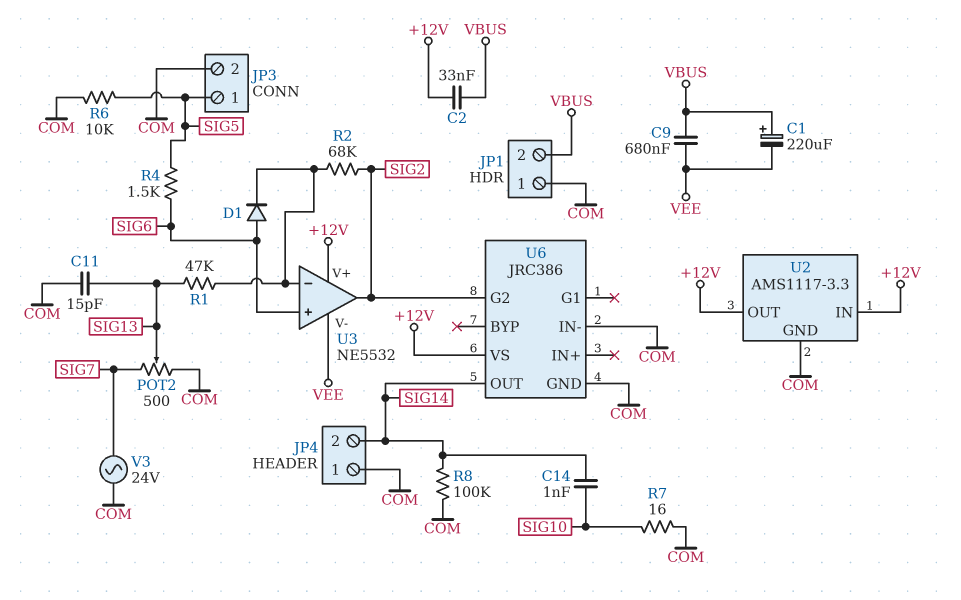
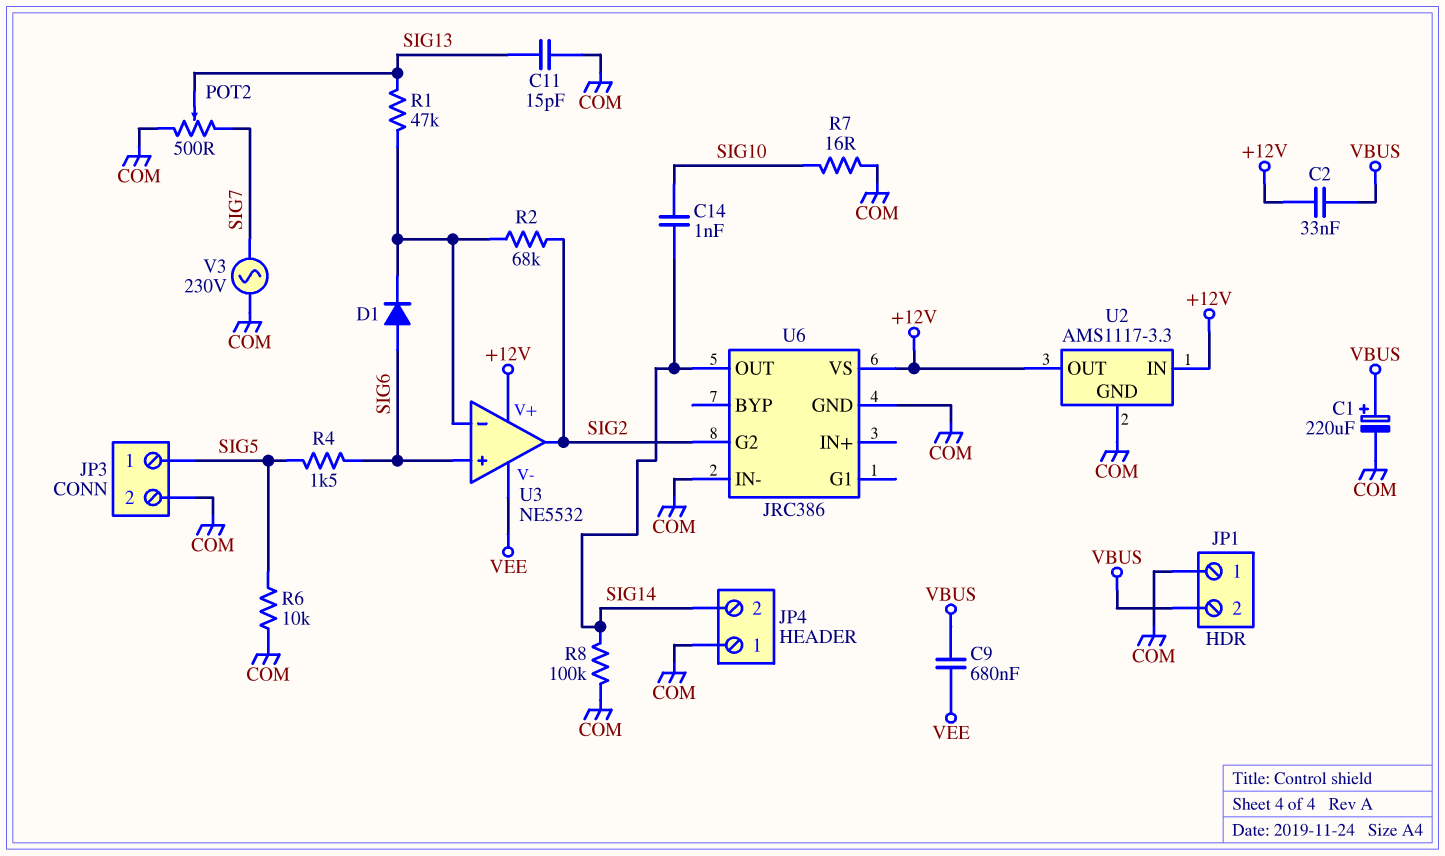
C1: 220uF (plus VBUS, minus VEE) -> 220uF (plus VBUS, minus COM)
V3: AC 24V (COM, SIG7) -> AC 230V (COM, SIG7)

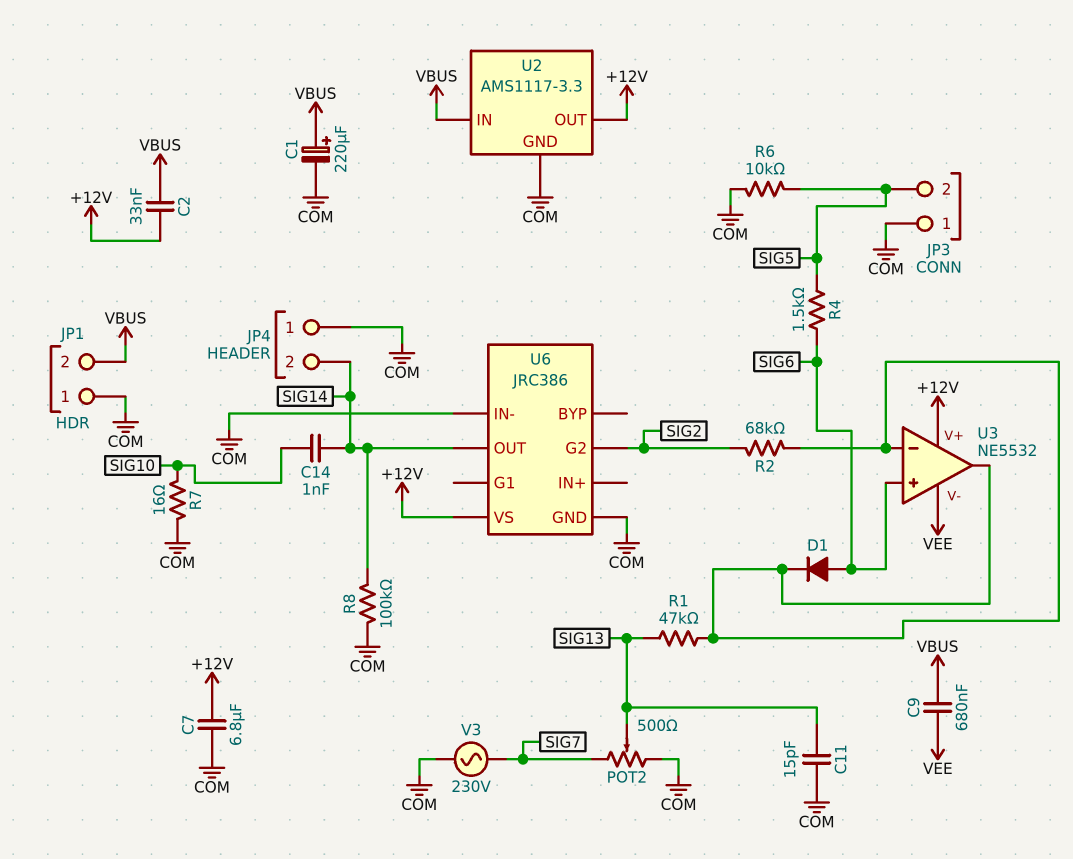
C7: none -> 6.8uF (+12V, COM)
JP3 pin 1: SIG5 -> COM
JP3 pin 2: COM -> SIG5
U2 pin IN: +12V -> VBUS
U3 pin out: SIG2 -> U3/in-

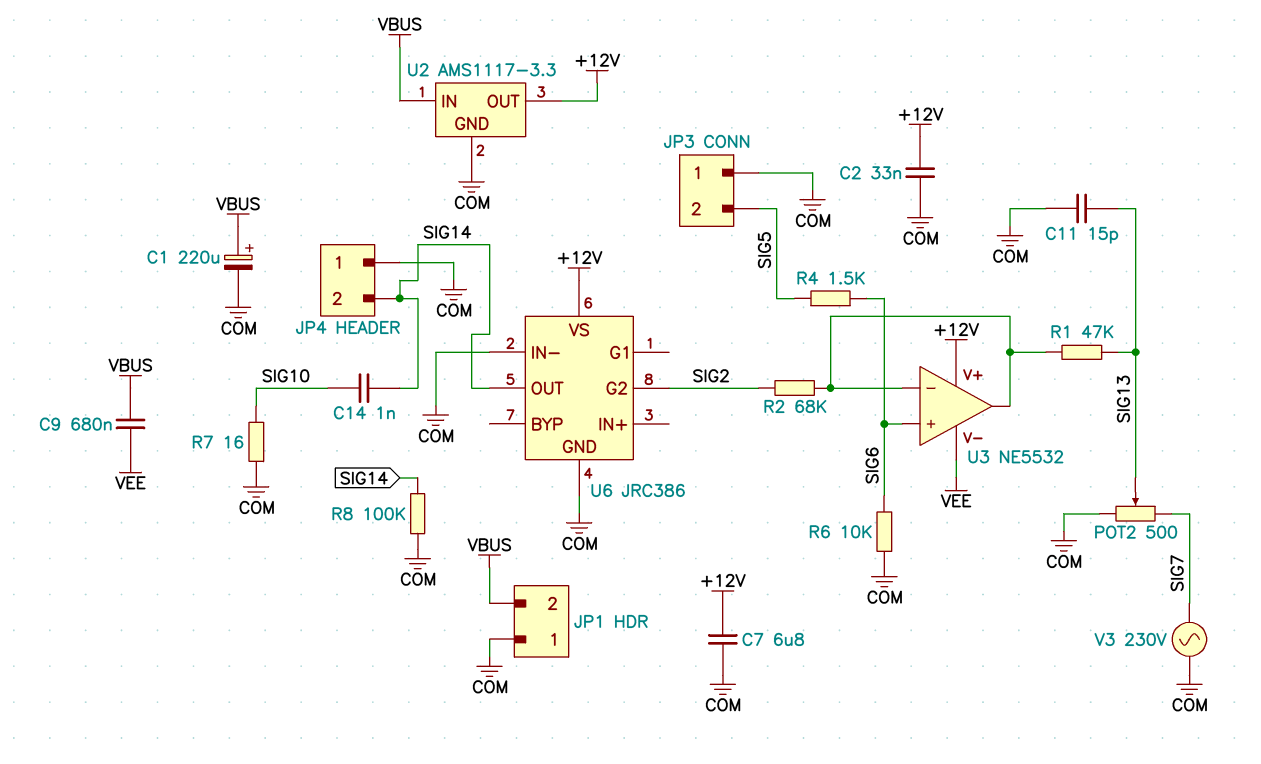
C2: 33nF (+12V, VBUS) -> 33nF (+12V, COM)
D1: diode (A SIG6, K U3/in-) -> none
R6: 10k (COM, SIG5) -> 10k (COM, SIG6)

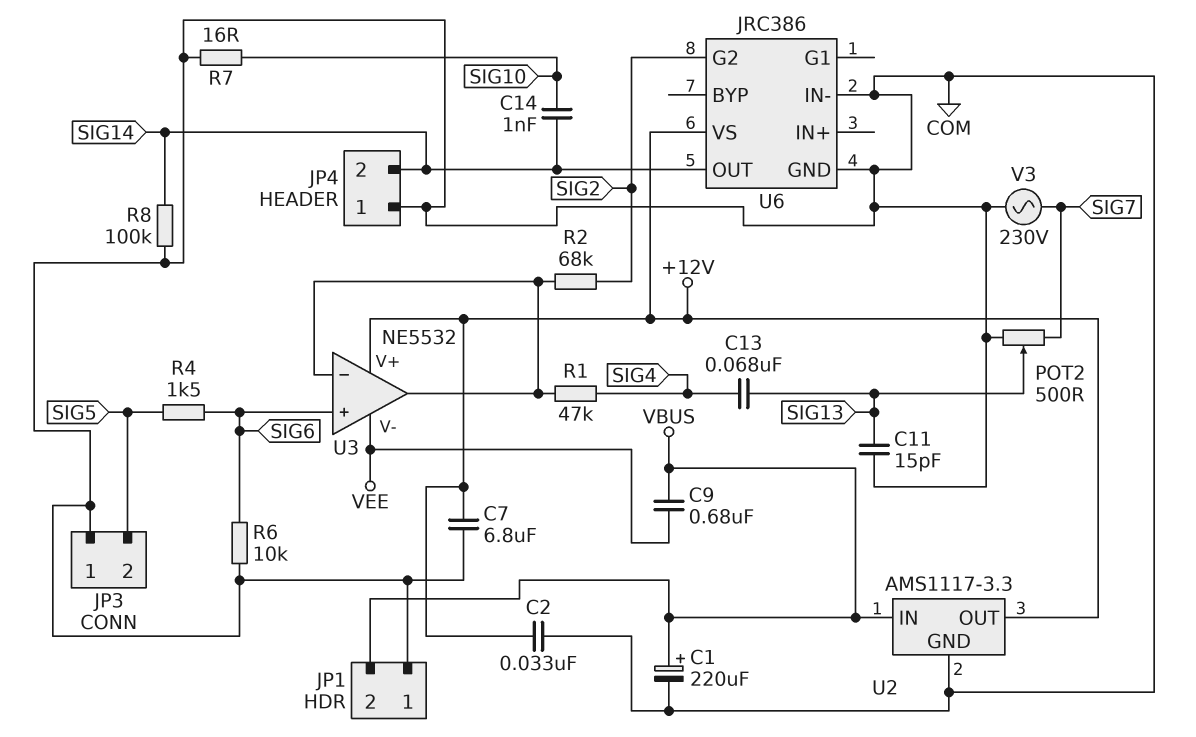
C13: none -> 68nF (SIG4, SIG13)
R1: 47k (SIG13, U3/in-) -> 47k (SIG4, U3/in-)

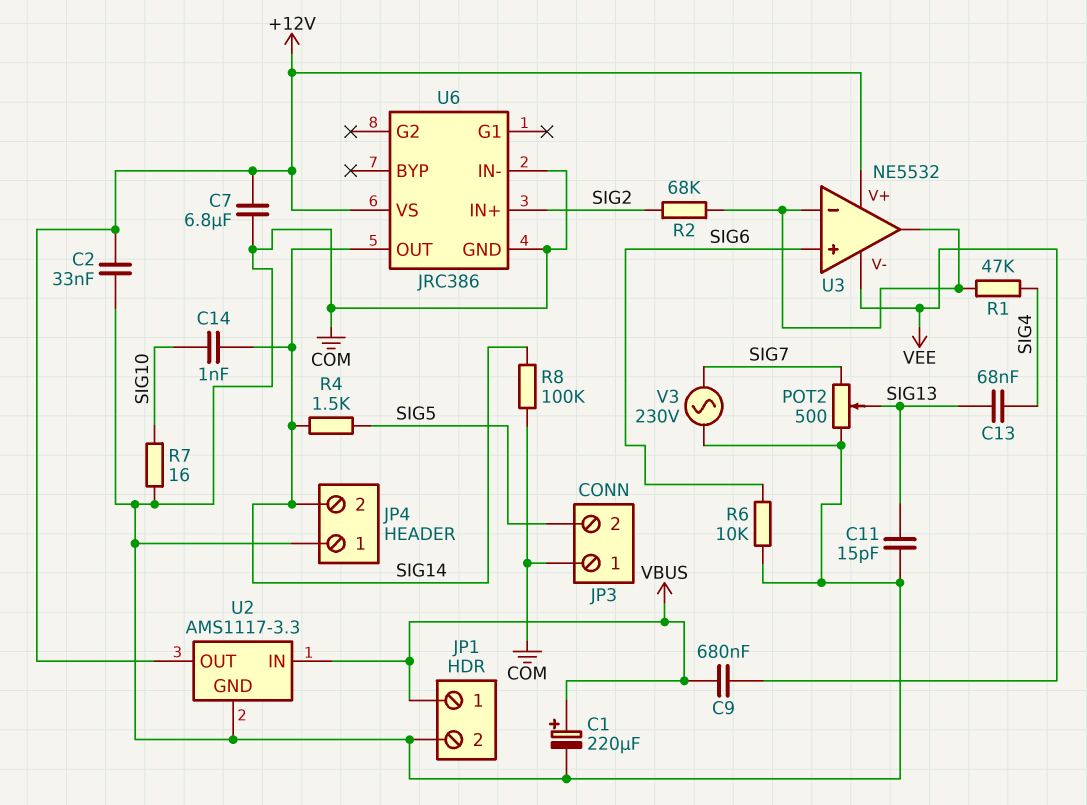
JP1 pin 1: COM -> VBUS
JP1 pin 2: VBUS -> COM
R4: 1.5k (SIG5, SIG6) -> 1.5k (SIG5, SIG14)
U6 pin G2: SIG2 -> none
U6 pin IN+: none -> SIG2

